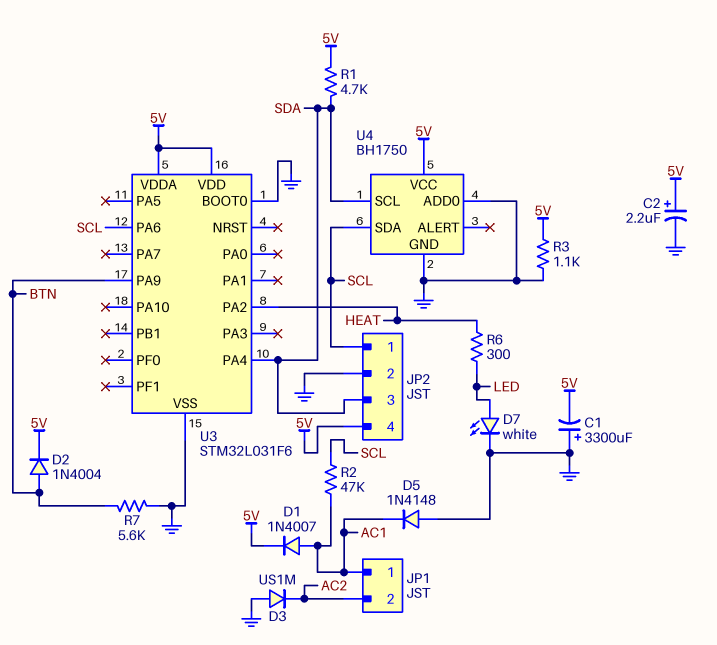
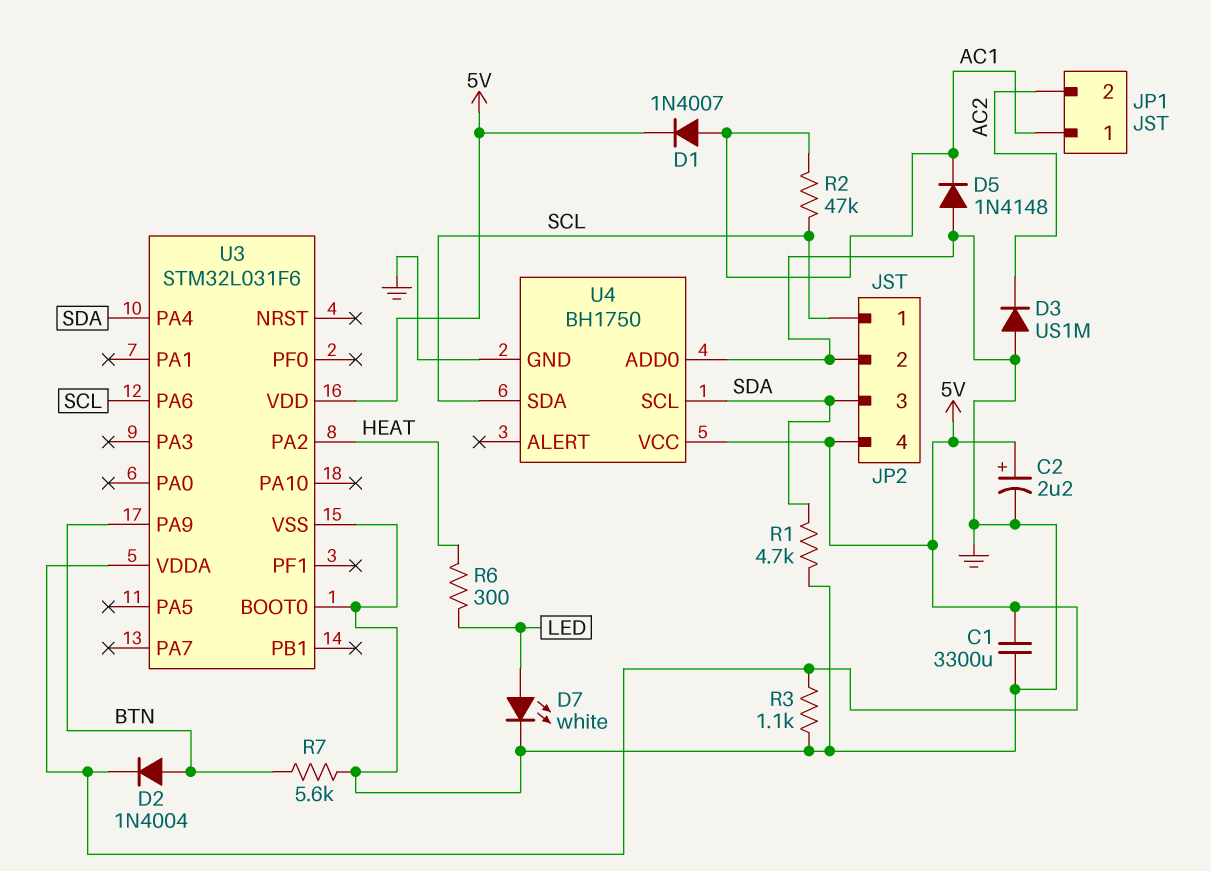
C1: 3300uF (plus GND, minus 5V) -> 3300uF (5V, GND)
R1: 4.7k (5V, SDA) -> 4.7k (GND, SDA)

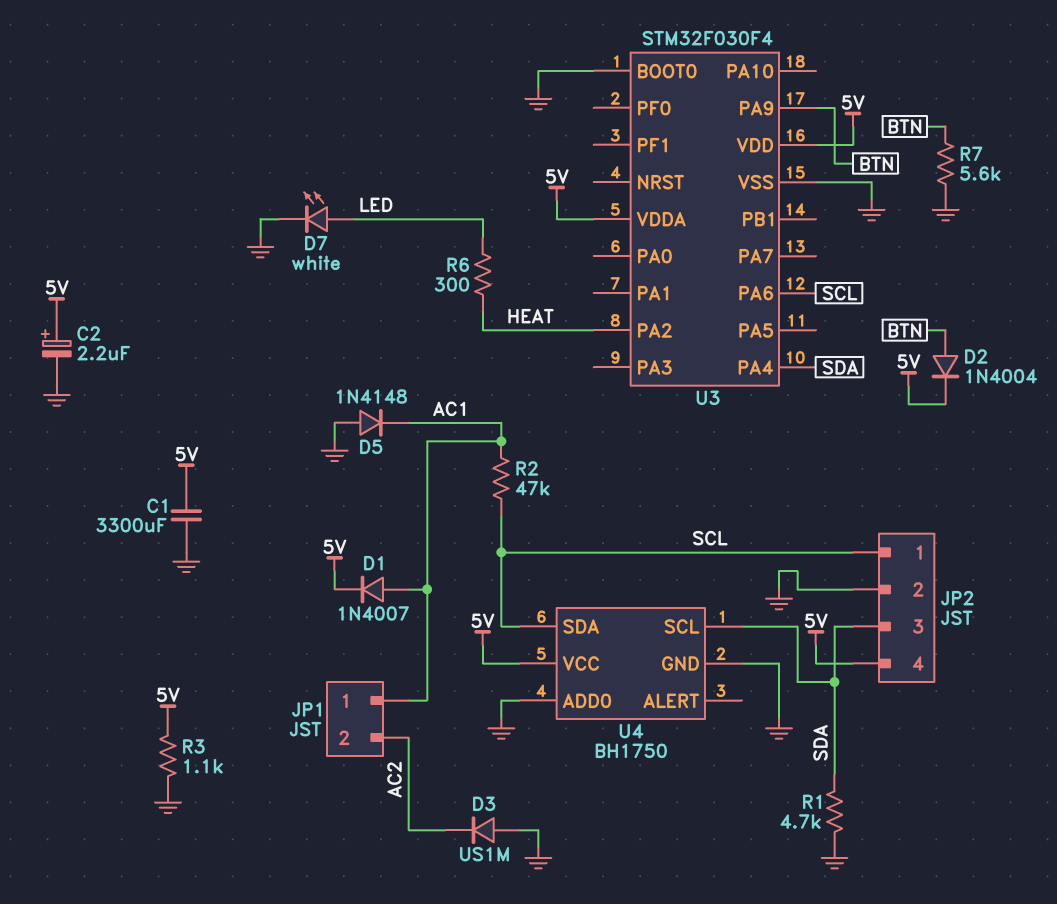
U3: STM32L031F6 -> STM32F030F4

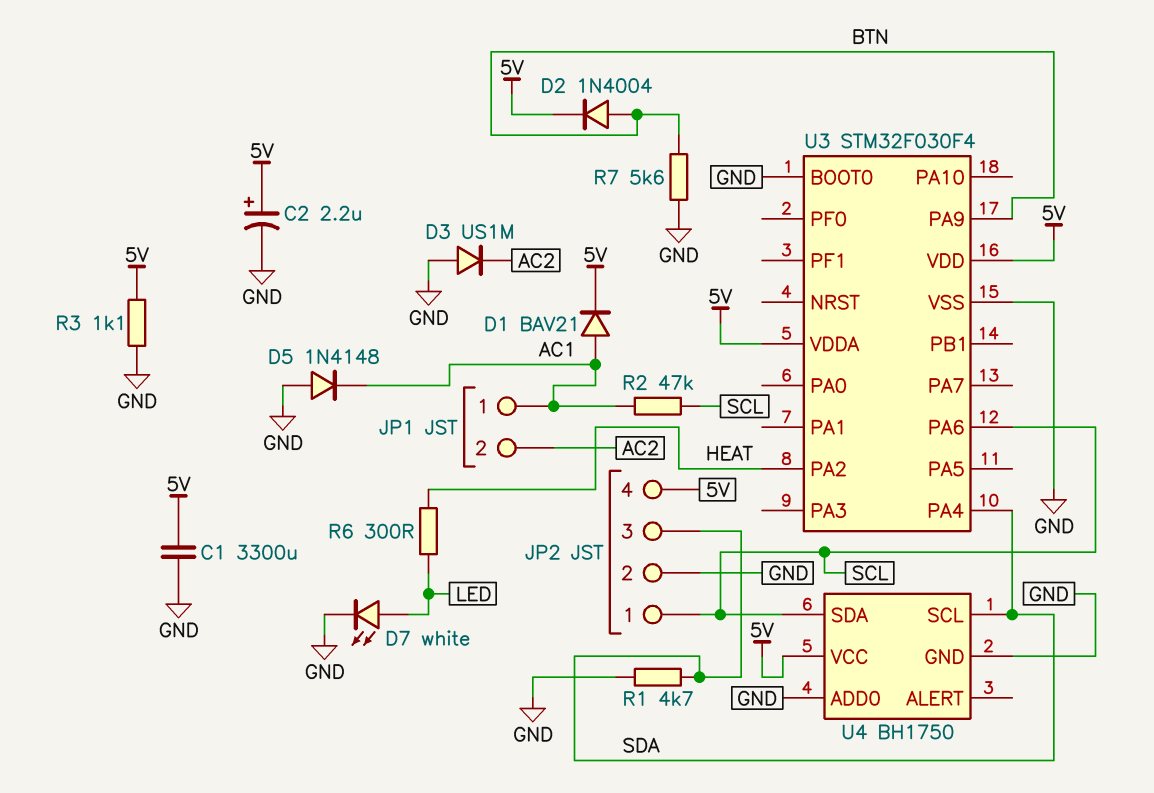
D1: diode 1N4007 (A AC1, K 5V) -> diode BAV21 (A AC1, K 5V)

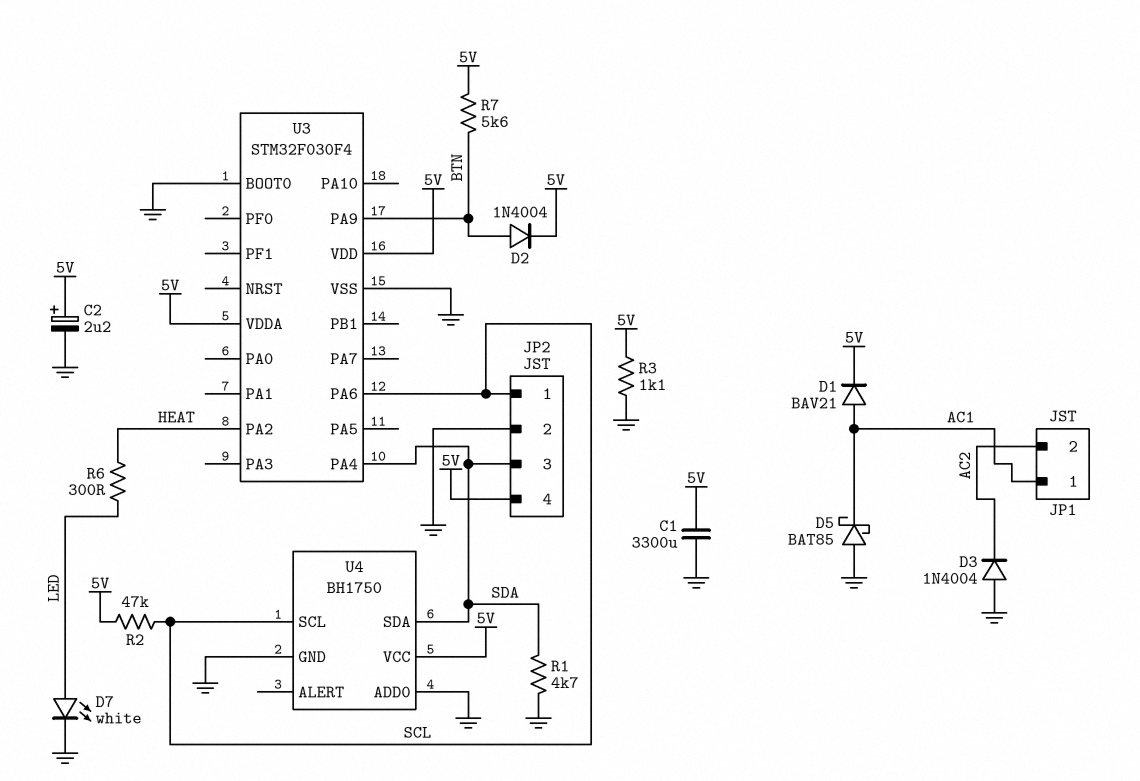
D3: diode US1M (A GND, K AC2) -> diode 1N4004 (A GND, K AC2)
D5: diode 1N4148 (A GND, K AC1) -> schottky BAT85 (A GND, K AC1)
R2: 47k (AC1, SCL) -> 47k (5V, SCL)
R7: 5.6k (BTN, GND) -> 5.6k (5V, BTN)
U4 pin SCL: SDA -> SCL
U4 pin SDA: SCL -> SDA

